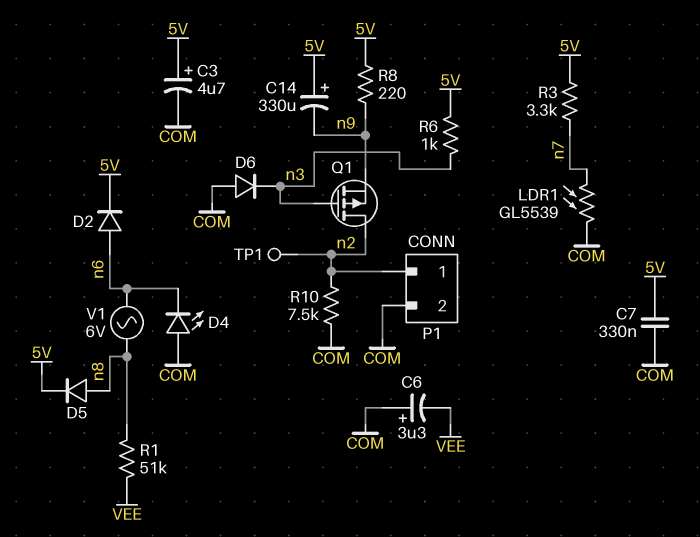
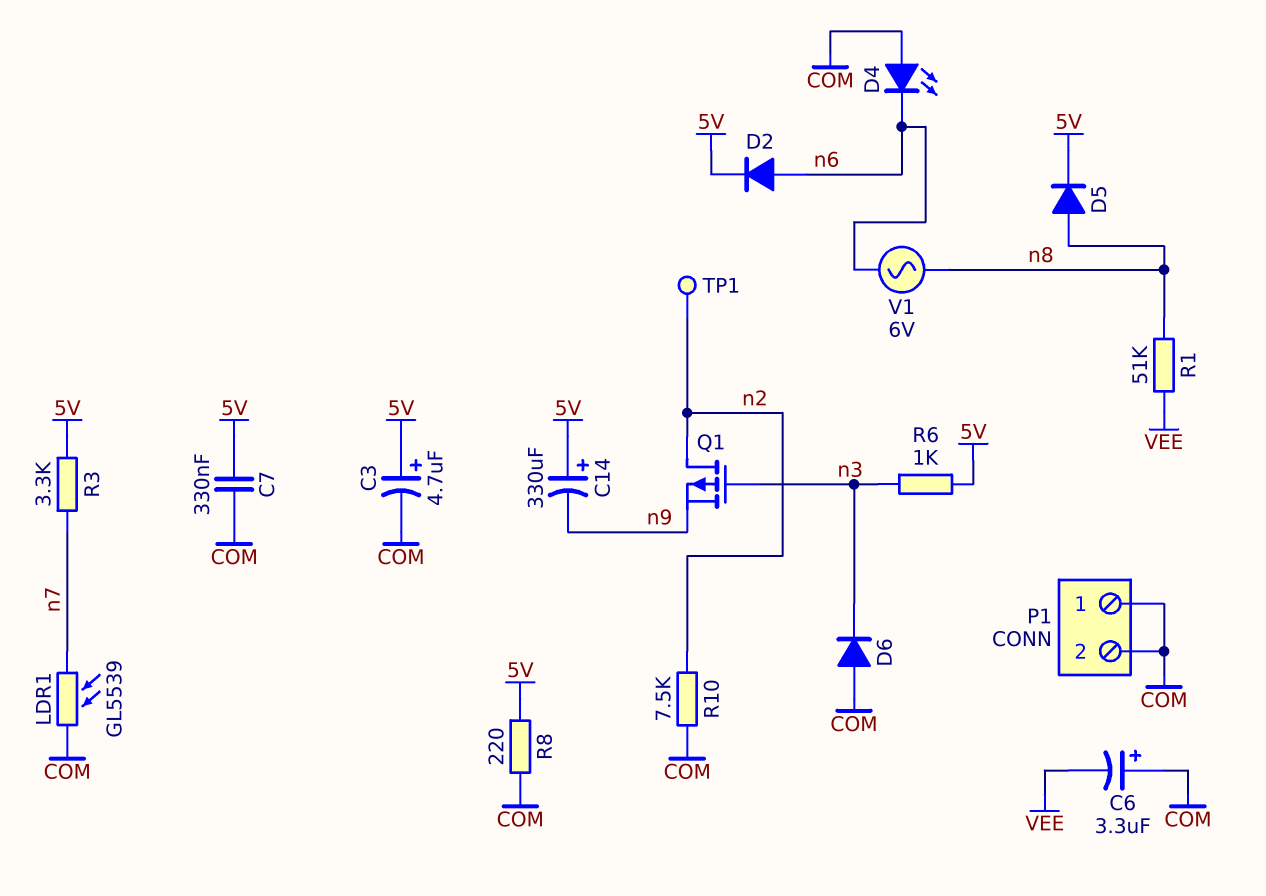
P1 pin 1: n2 -> COM
R8: 220 (5V, n9) -> 220 (5V, COM)

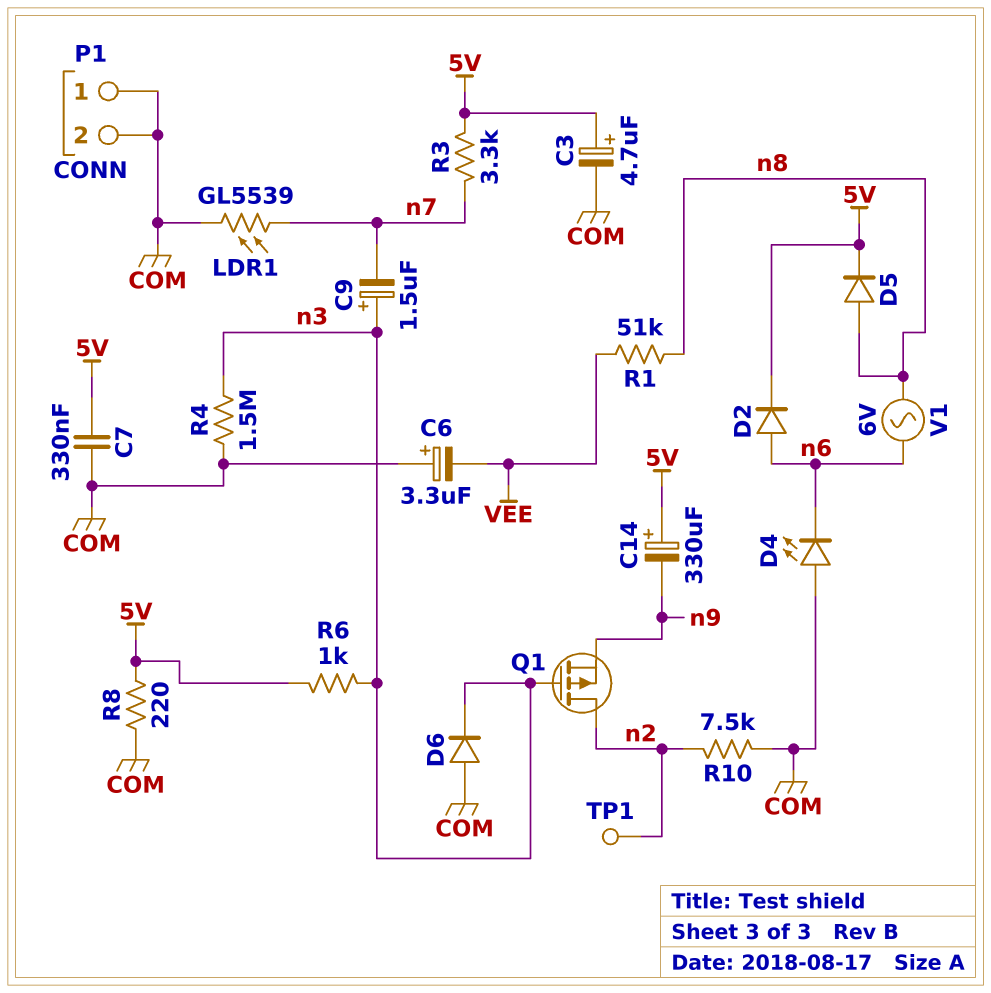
C9: none -> 1.5uF (plus n3, minus n7)
R4: none -> 1.5M (COM, n3)

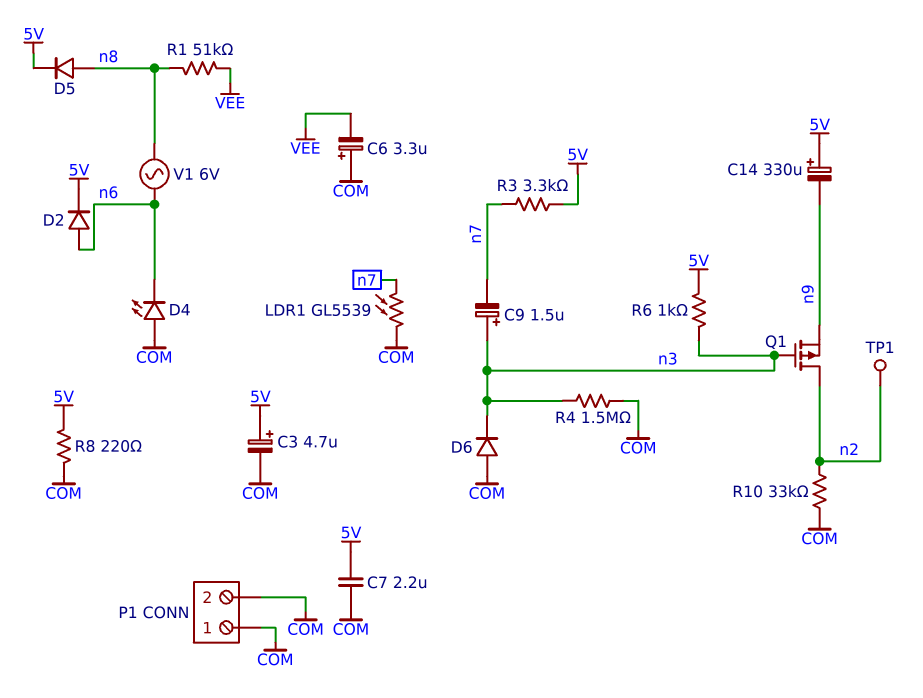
C7: 330nF (5V, COM) -> 2.2uF (5V, COM)
R10: 7.5k (COM, n2) -> 33k (COM, n2)

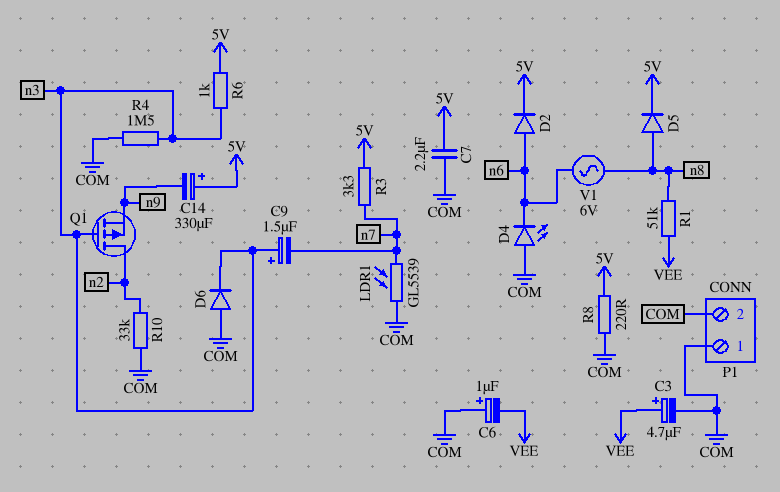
C3: 4.7uF (plus 5V, minus COM) -> 4.7uF (plus VEE, minus COM)
C6: 3.3uF (plus COM, minus VEE) -> 1uF (plus COM, minus VEE)
TP1: test point (n2) -> none

